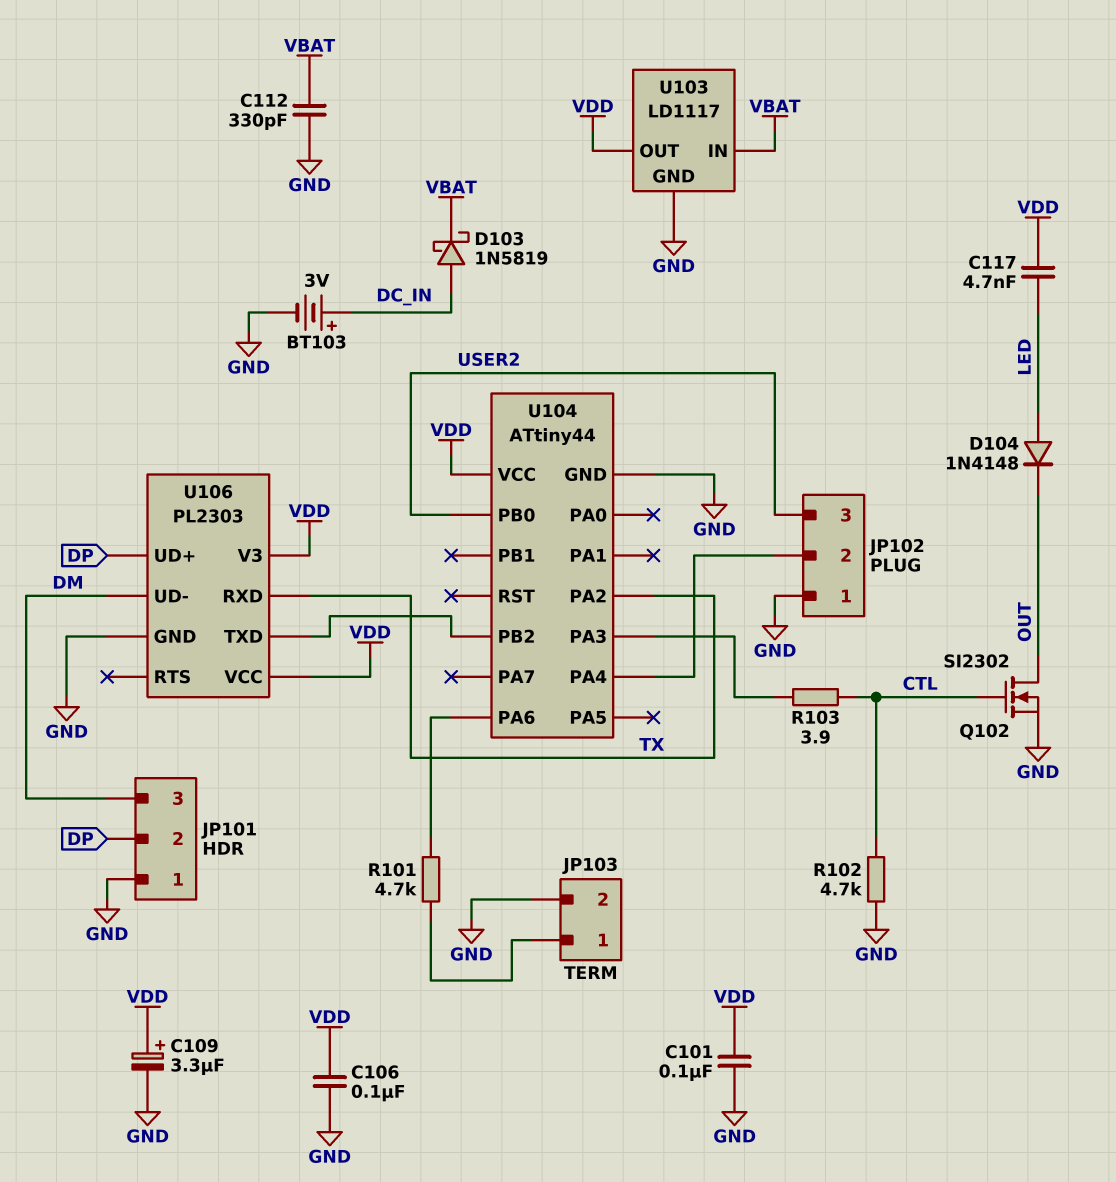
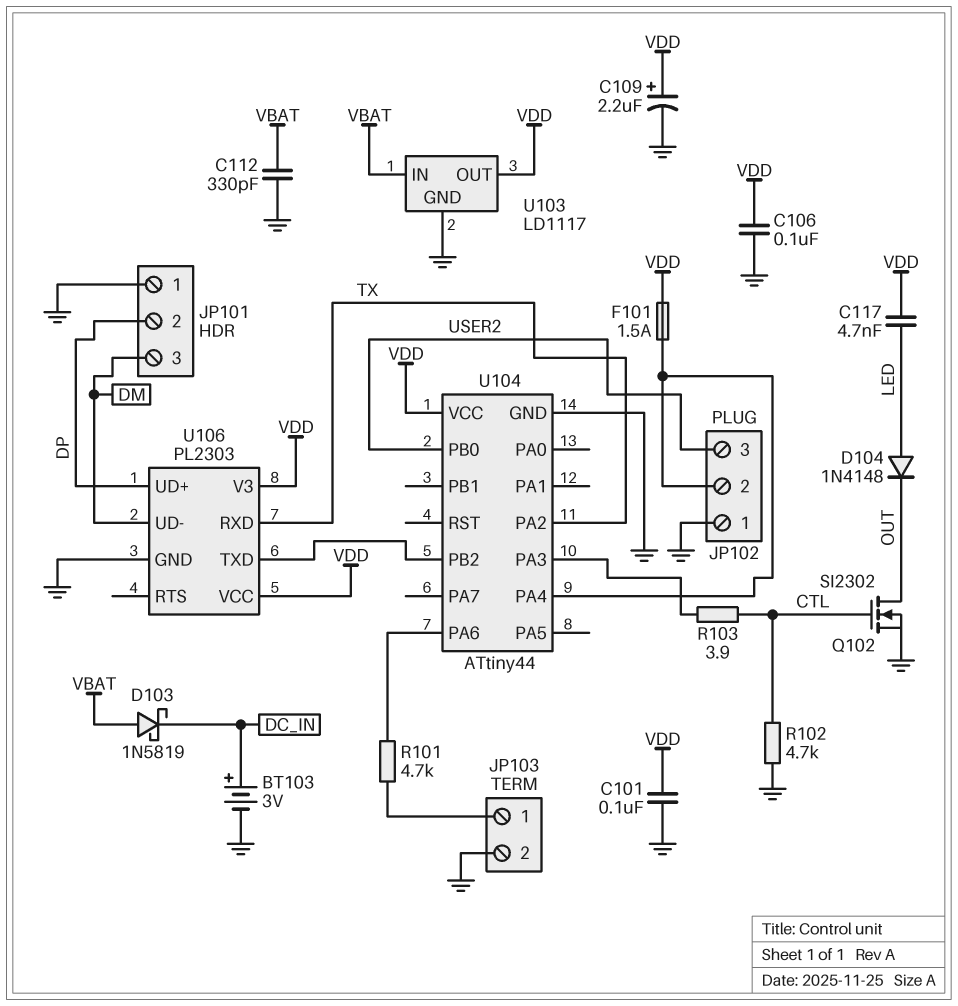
C109: 3.3uF (plus VDD, minus GND) -> 2.2uF (plus VDD, minus GND)
D103: schottky 1N5819 (A DC_IN, K VBAT) -> schottky 1N5819 (A VBAT, K DC_IN)
F101: none -> 1.5A (JP102/2, VDD)

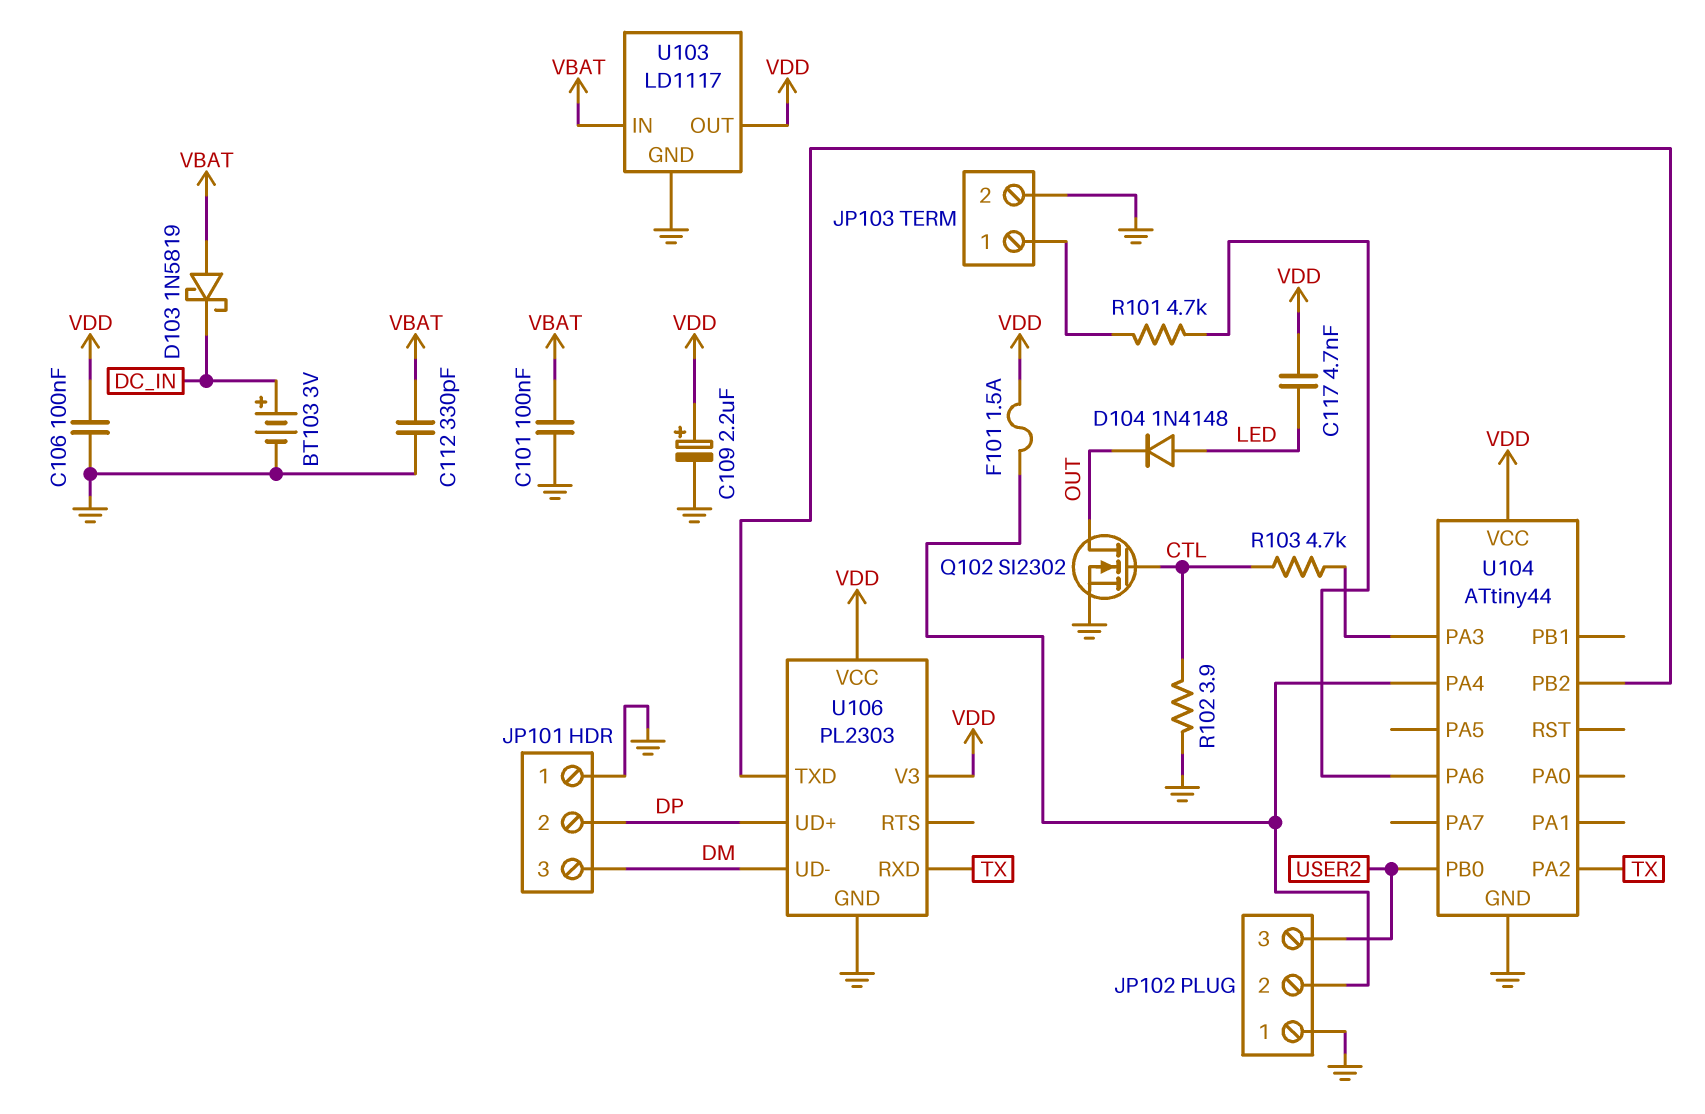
C101: 100nF (GND, VDD) -> 100nF (GND, VBAT)
R102: 4.7k (CTL, GND) -> 3.9 (CTL, GND)
R103: 3.9 (CTL, U104/PA3) -> 4.7k (CTL, U104/PA3)

